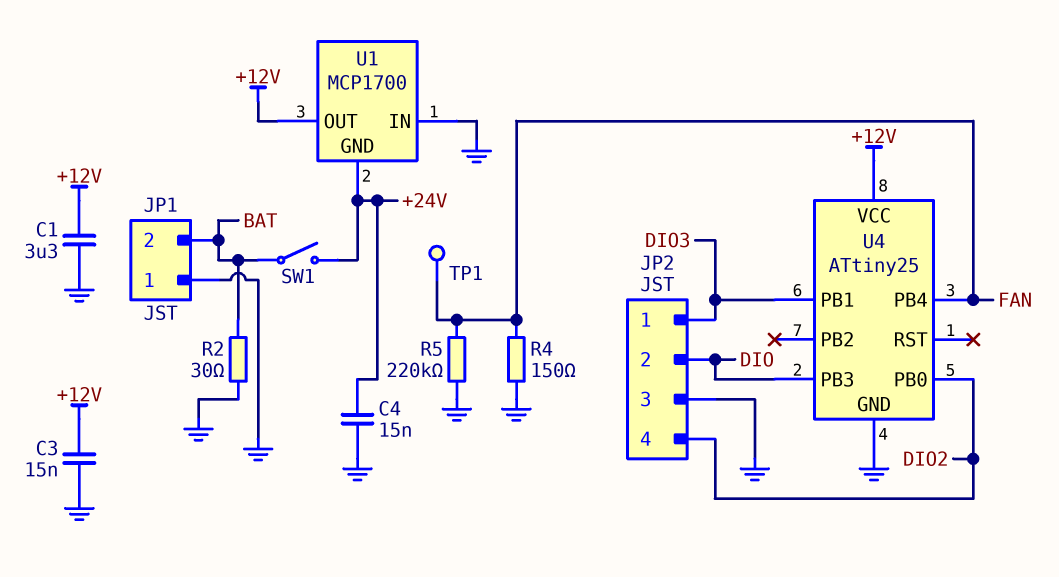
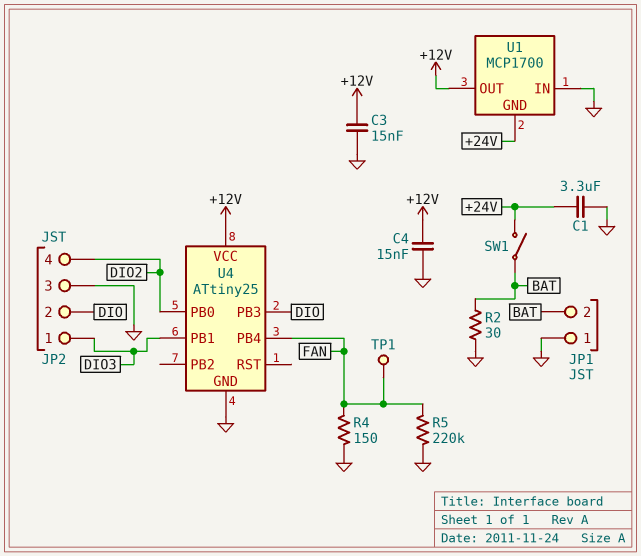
C1: 3.3uF (+12V, GND) -> 3.3uF (+24V, GND)
C4: 15nF (+24V, GND) -> 15nF (+12V, GND)

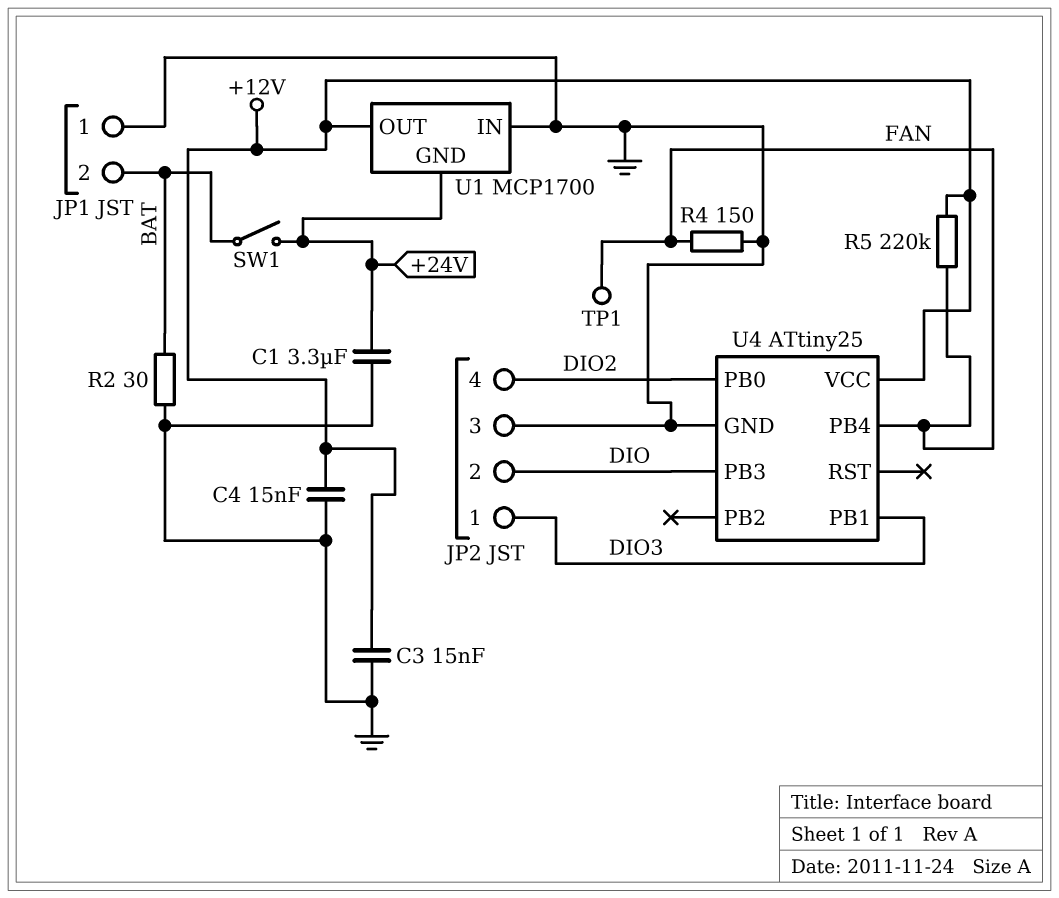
R5: 220k (FAN, GND) -> 220k (+12V, FAN)

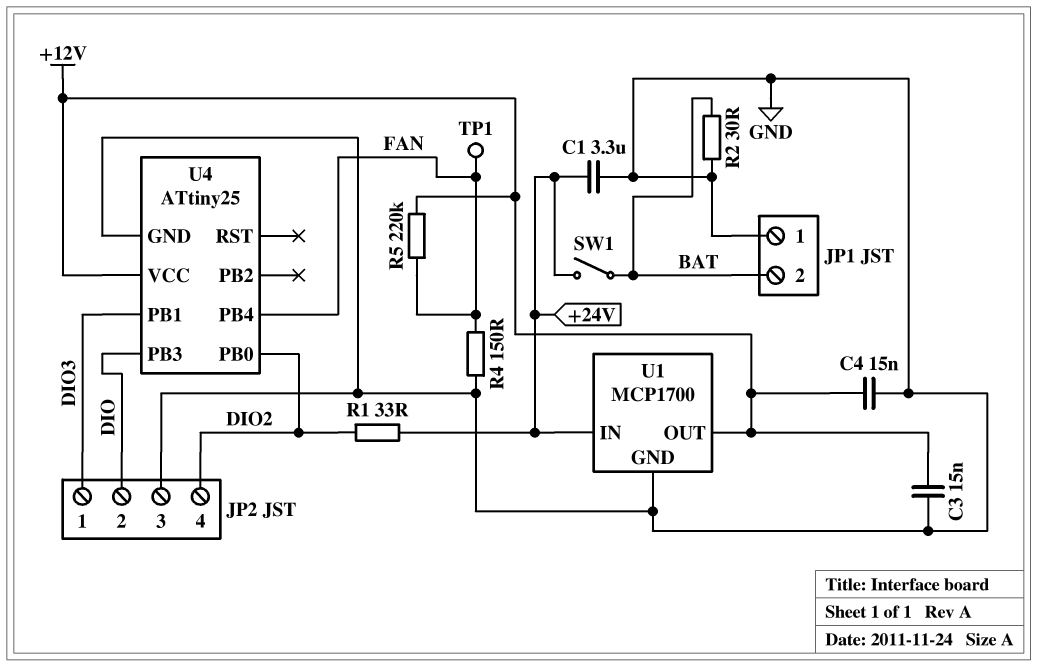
R1: none -> 33 (+24V, DIO2)
U1 pin GND: +24V -> GND
U1 pin IN: GND -> +24V

